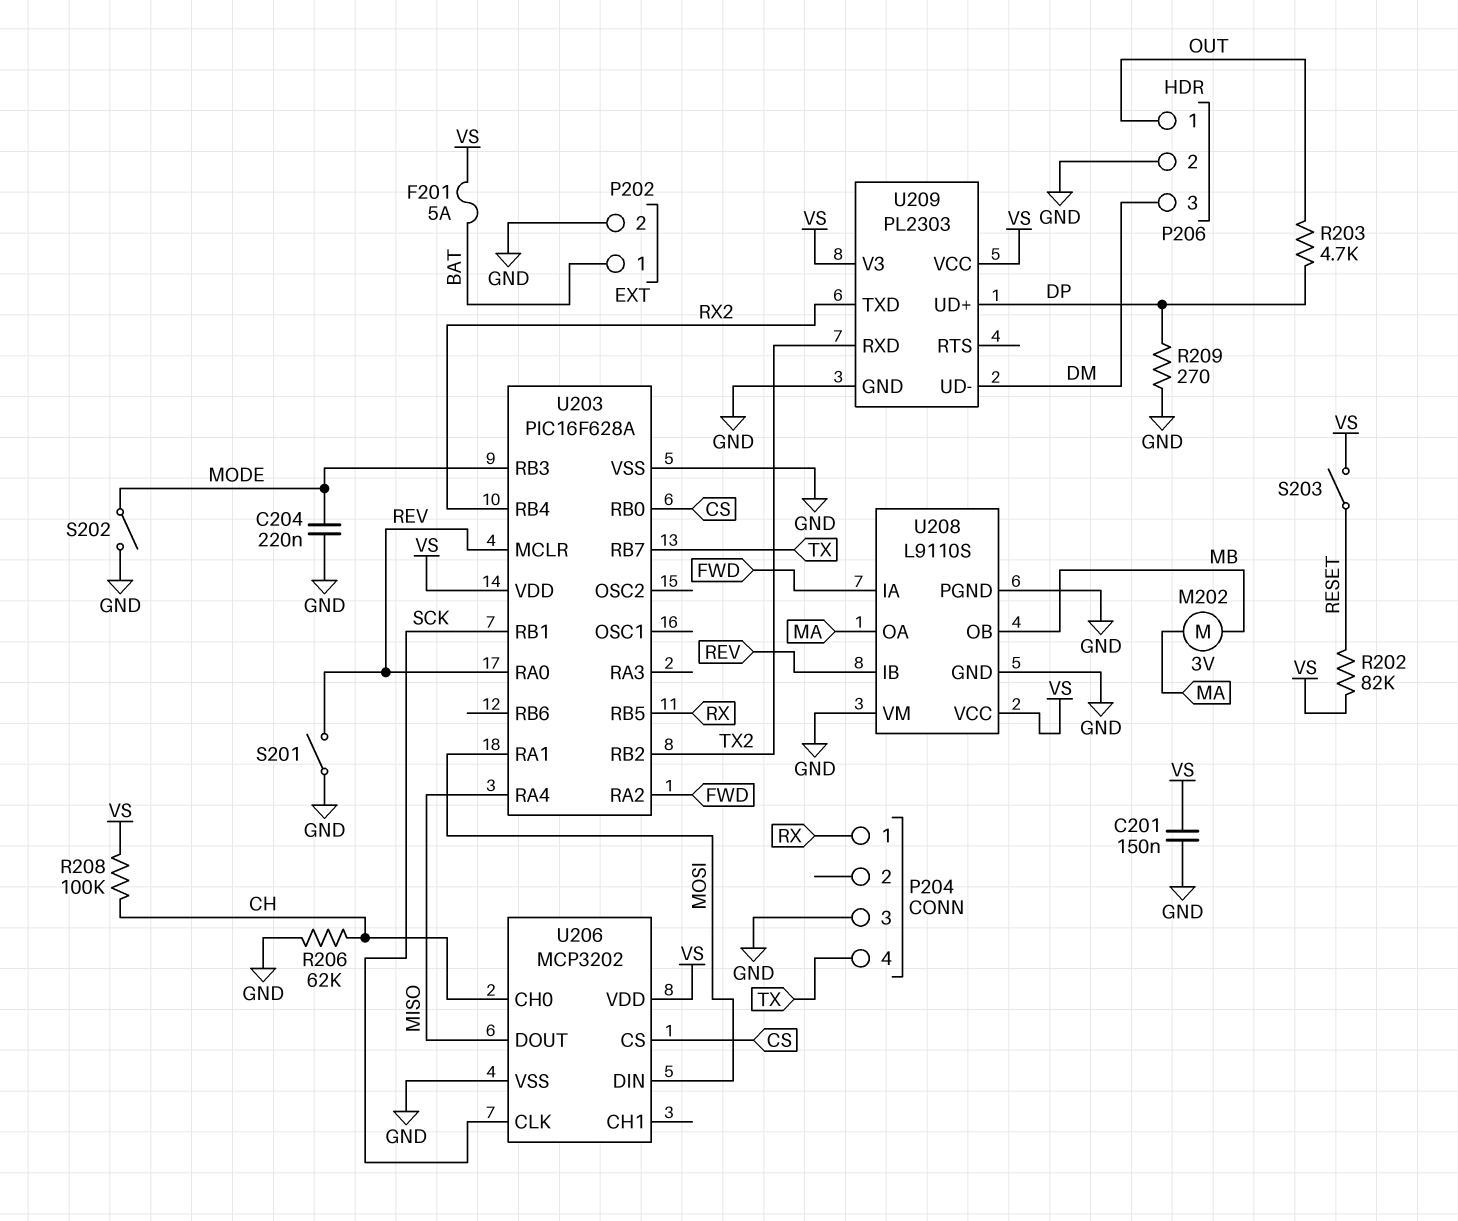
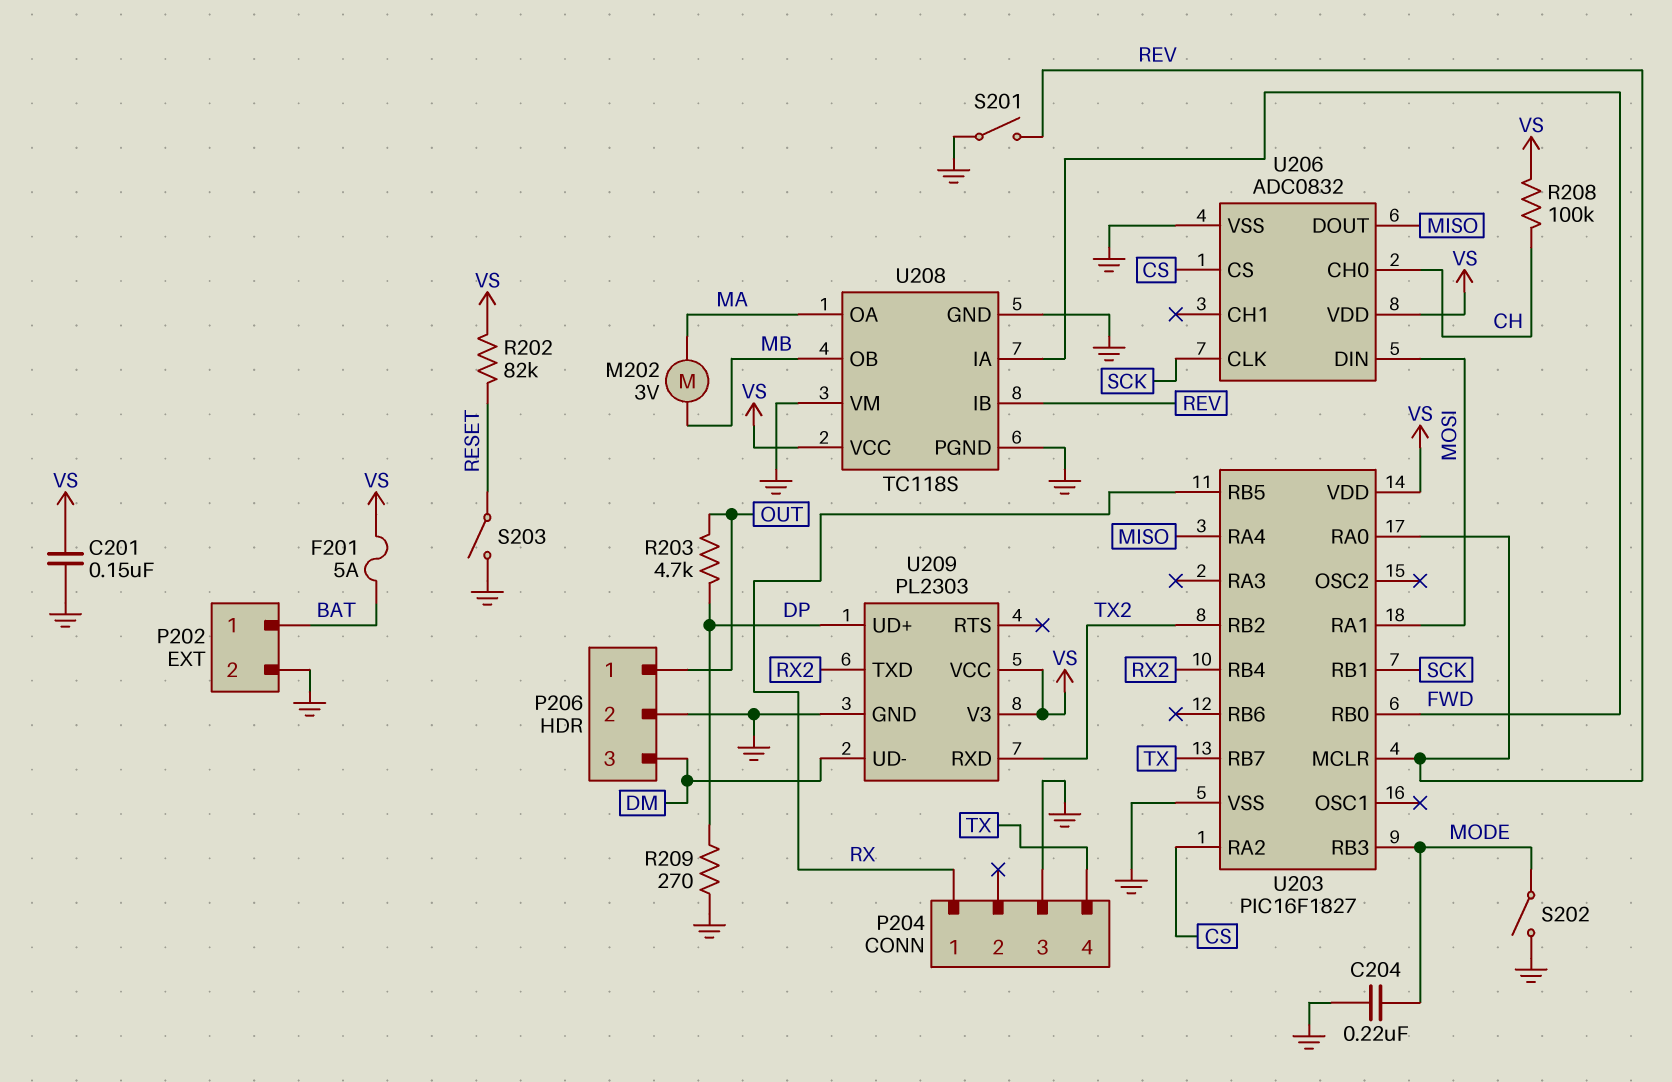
R206: 62k (CH, GND) -> none
S203: switch (RESET, VS) -> switch (GND, RESET)
U203: PIC16F628A -> PIC16F1827
U203 pin RA2: FWD -> CS
U203 pin RB0: CS -> FWD
U206: MCP3202 -> ADC0832
U208: L9110S -> TC118S

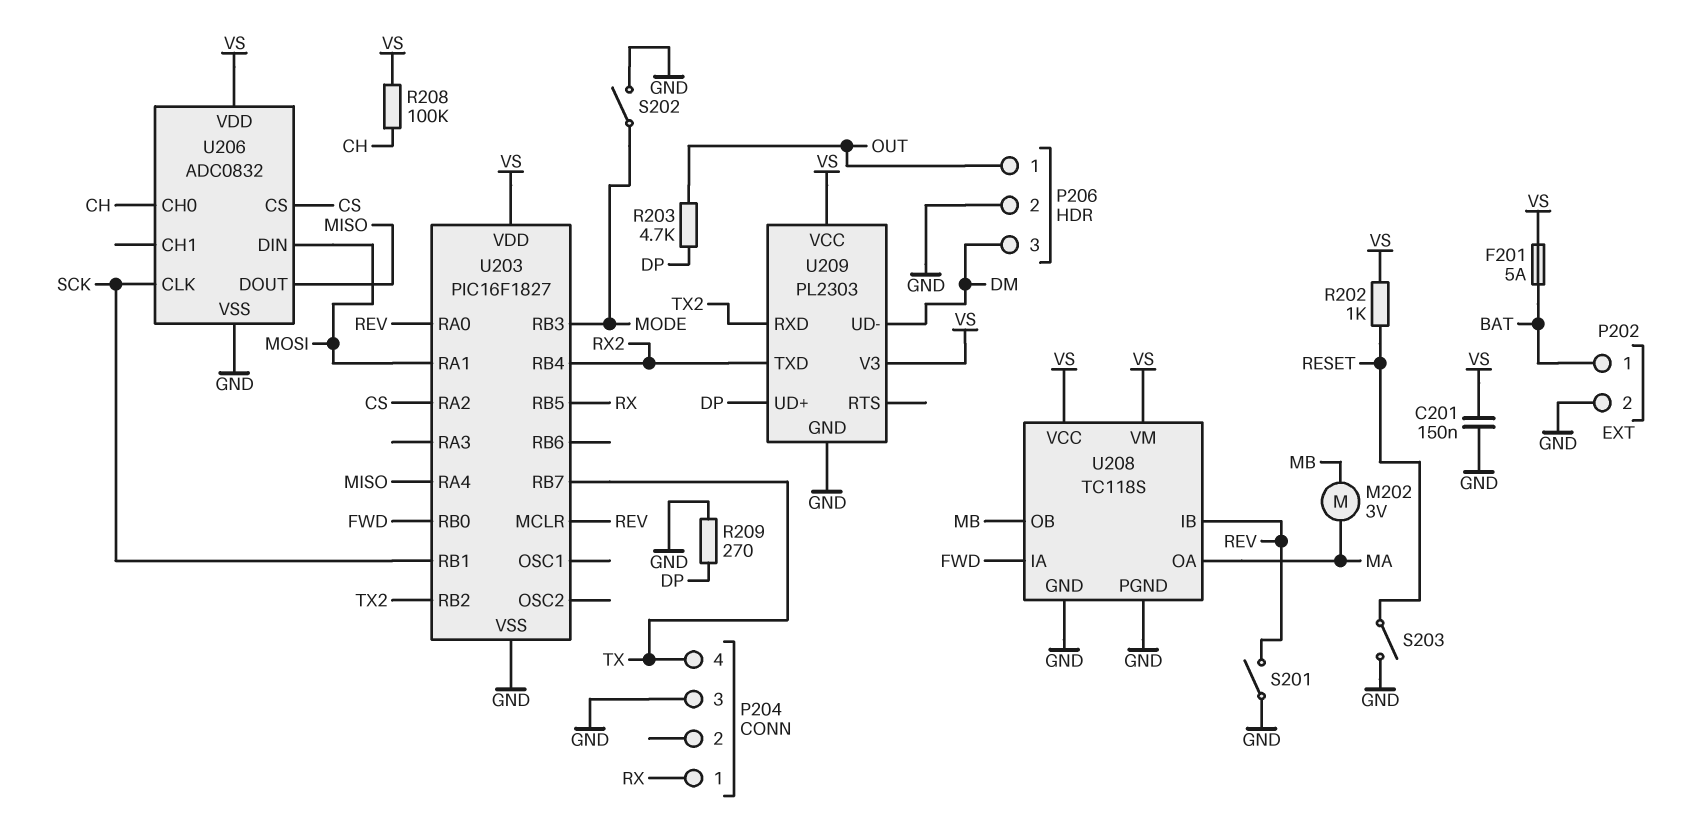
C204: 220nF (GND, MODE) -> none
R202: 82k (RESET, VS) -> 1k (RESET, VS)
U208 pin VM: GND -> VS

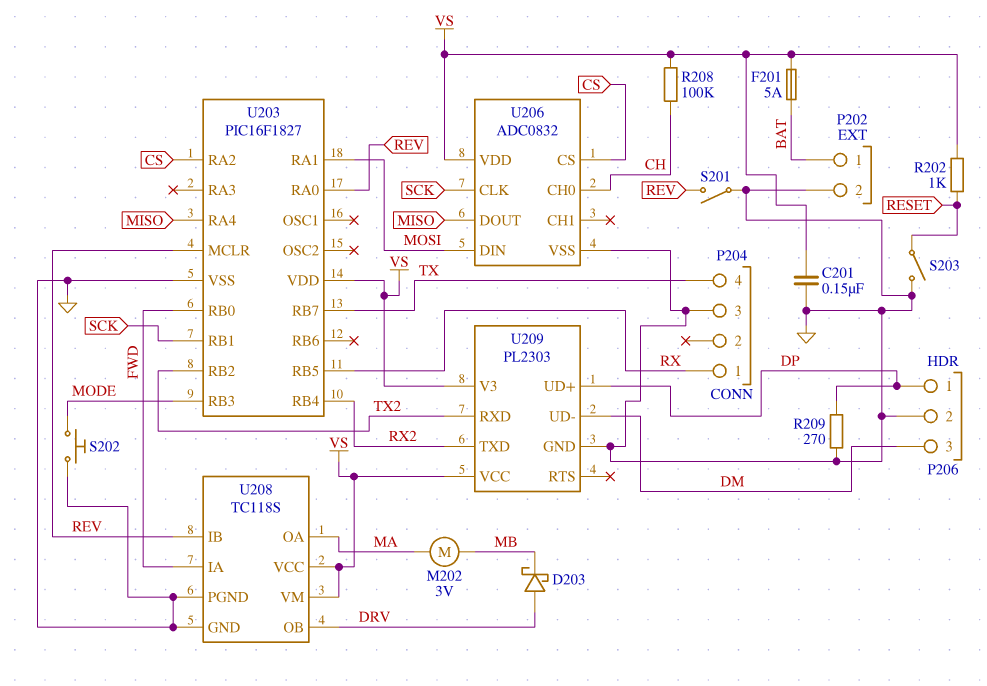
D203: none -> schottky (A DRV, K MB)
P206 pin 1: OUT -> DP
R203: 4.7k (DP, OUT) -> none
S202: switch (GND, MODE) -> button (GND, MODE)
U208 pin OB: MB -> DRV

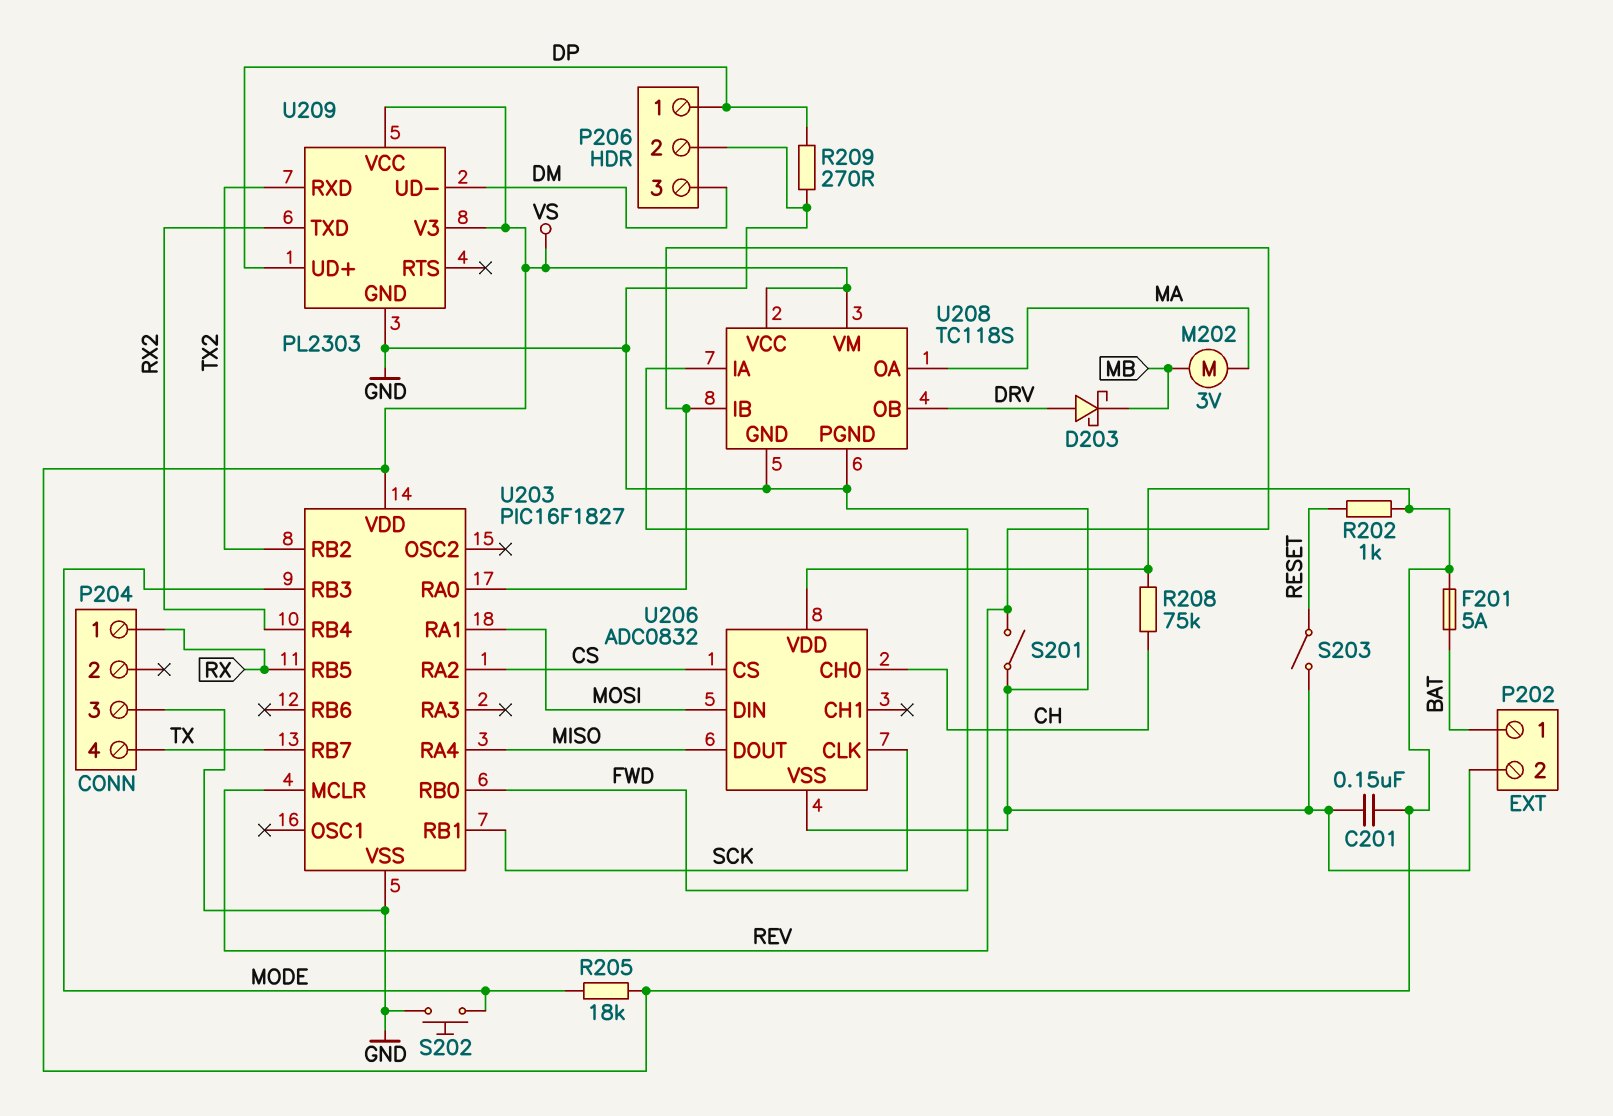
R205: none -> 18k (MODE, VS)
R208: 100k (CH, VS) -> 75k (CH, VS)

